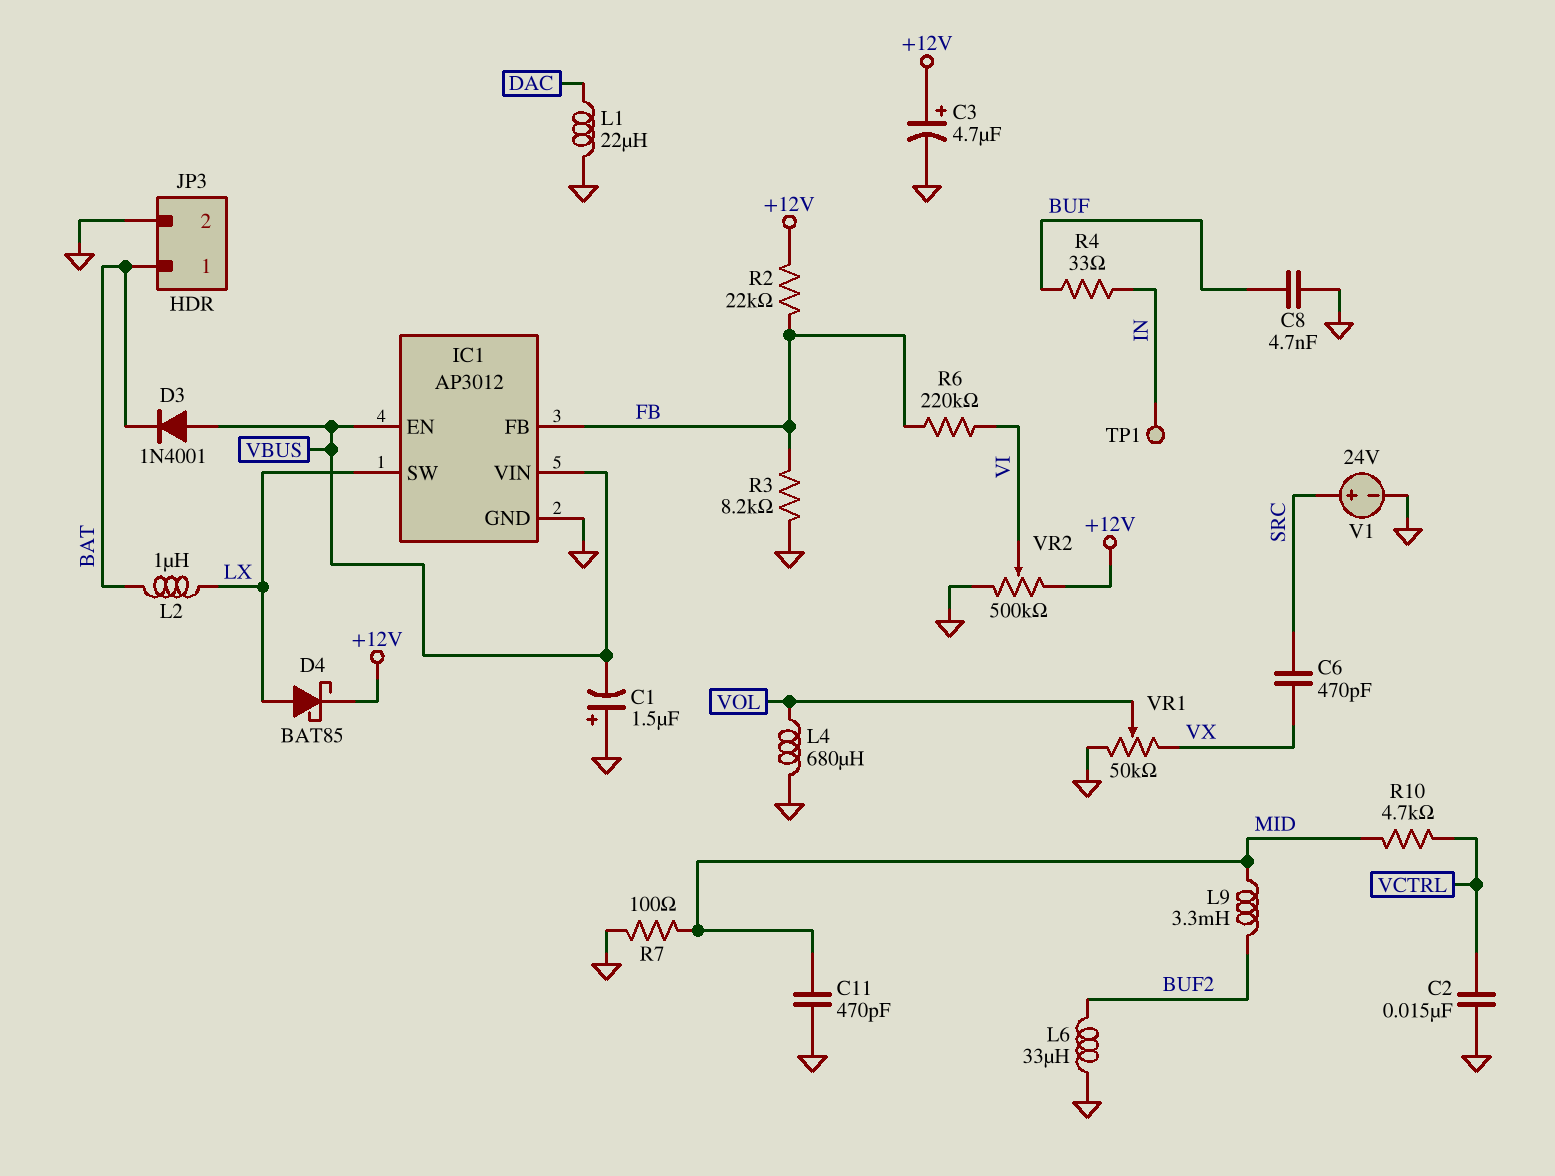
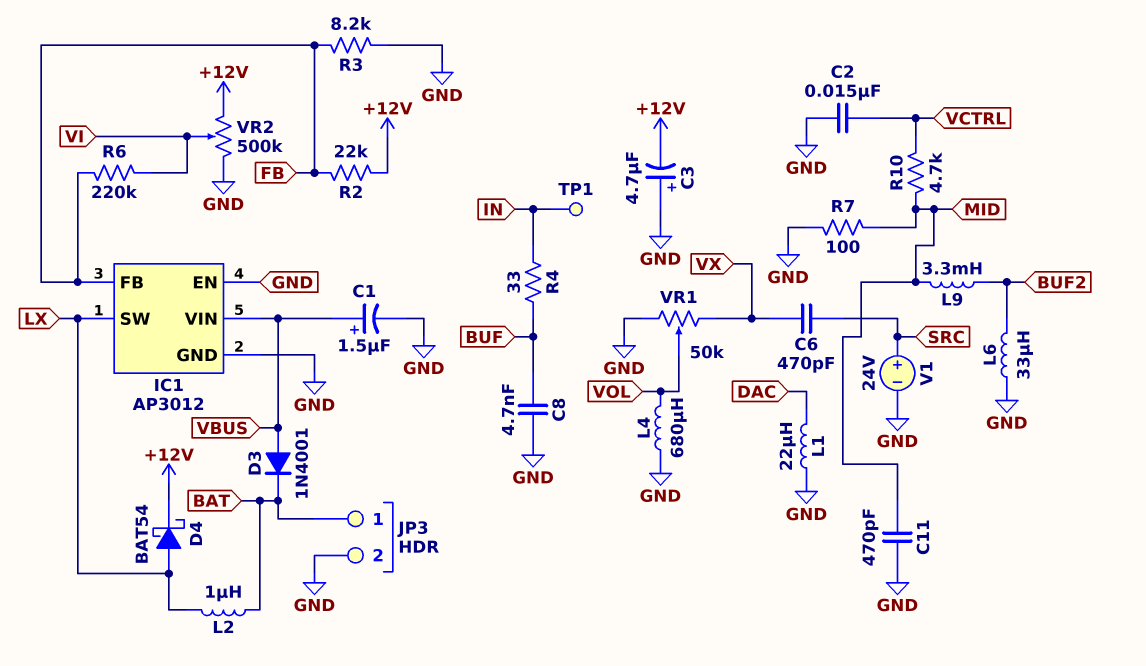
C1: 1.5uF (plus GND, minus VBUS) -> 1.5uF (plus VBUS, minus GND)
C3: 4.7uF (plus +12V, minus GND) -> 4.7uF (plus GND, minus +12V)
D4: schottky BAT85 (A LX, K +12V) -> schottky BAT54 (A LX, K +12V)
IC1 pin EN: VBUS -> GND

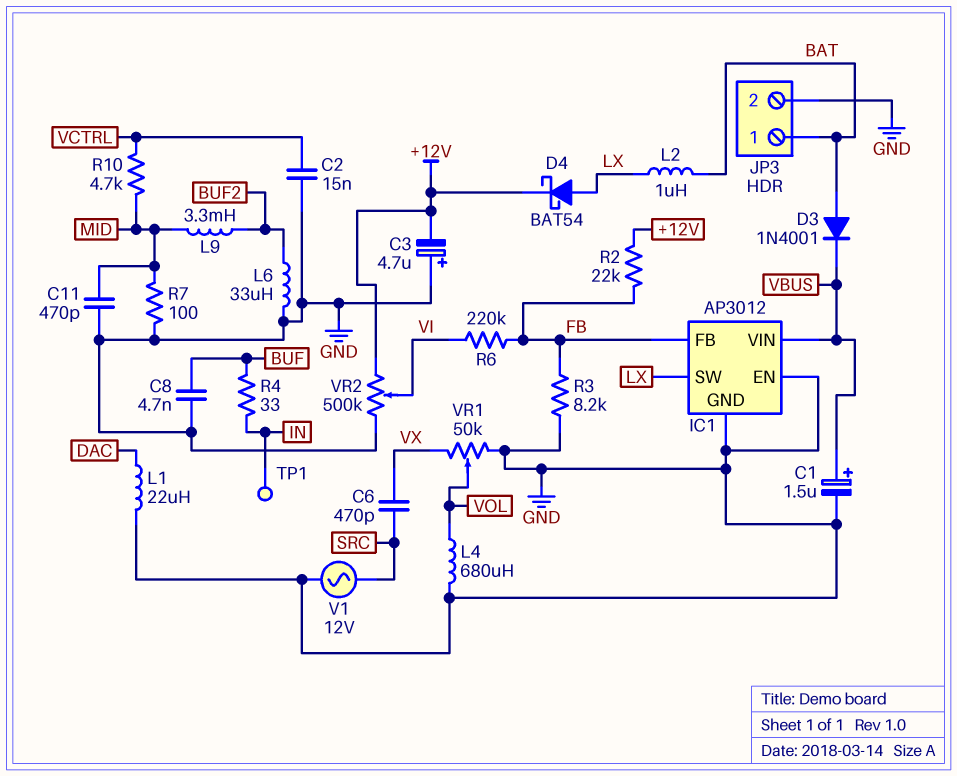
D3: diode 1N4001 (A VBUS, K BAT) -> diode 1N4001 (A BAT, K VBUS)
V1: 24V (plus SRC, minus GND) -> AC 12V (GND, SRC)

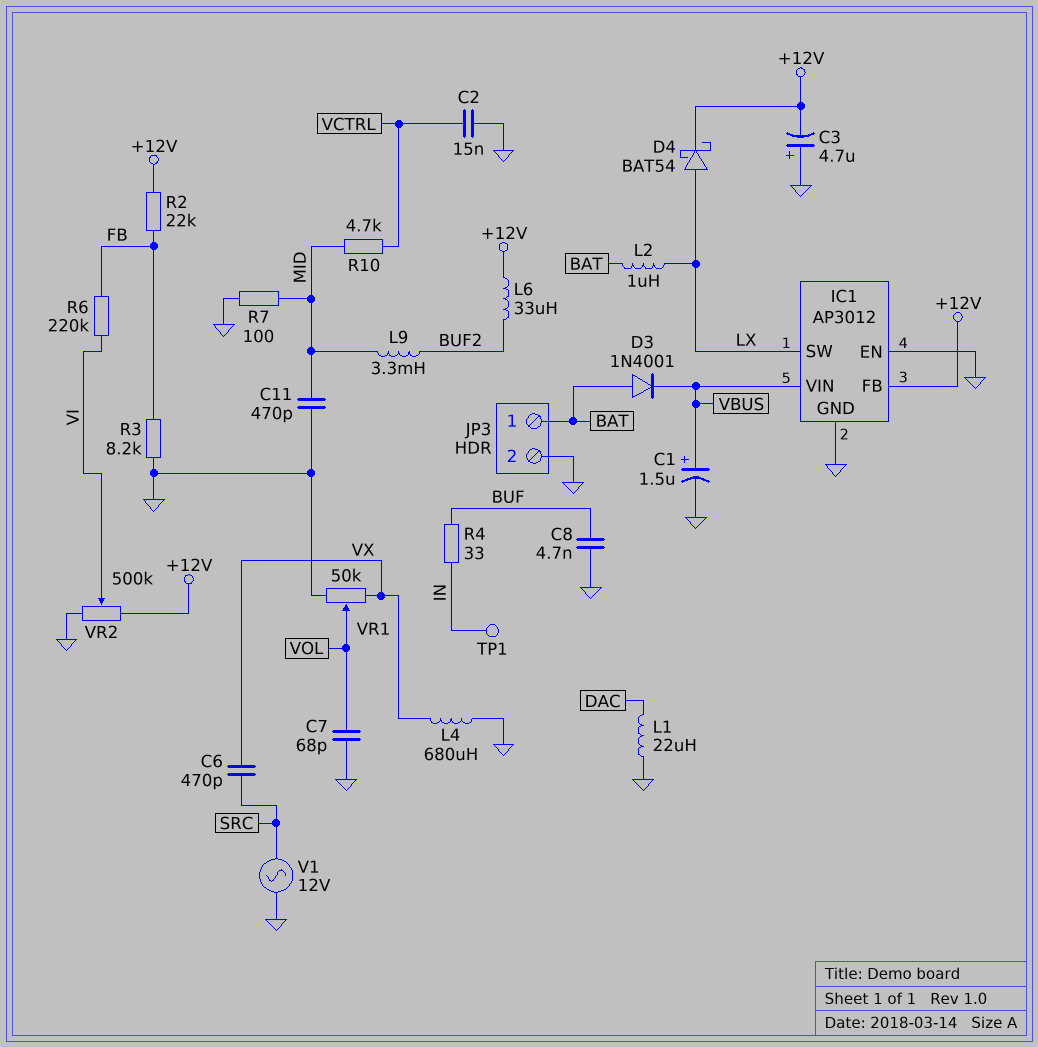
C7: none -> 68pF (GND, VOL)
IC1 pin FB: FB -> +12V
L4: 680uH (GND, VOL) -> 680uH (GND, VX)
L6: 33uH (BUF2, GND) -> 33uH (+12V, BUF2)

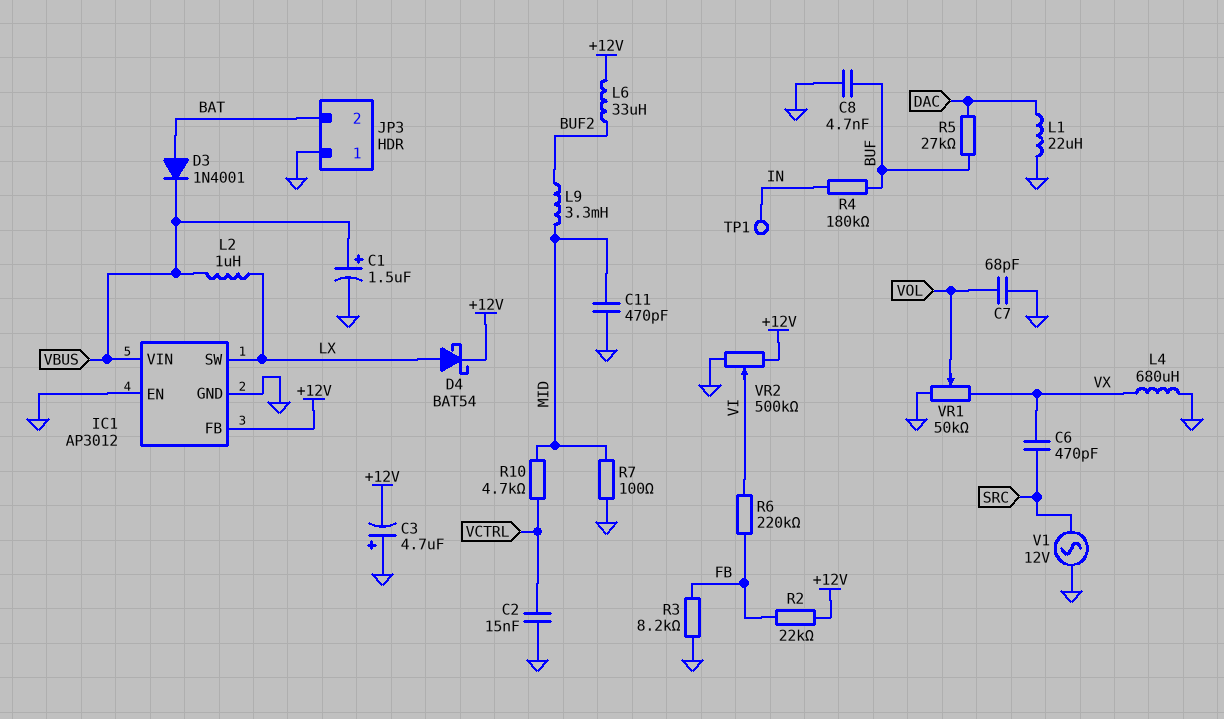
JP3 pin 1: BAT -> GND
JP3 pin 2: GND -> BAT
L2: 1uH (BAT, LX) -> 1uH (LX, VBUS)
R4: 33 (BUF, IN) -> 180k (BUF, IN)
R5: none -> 27k (BUF, DAC)

